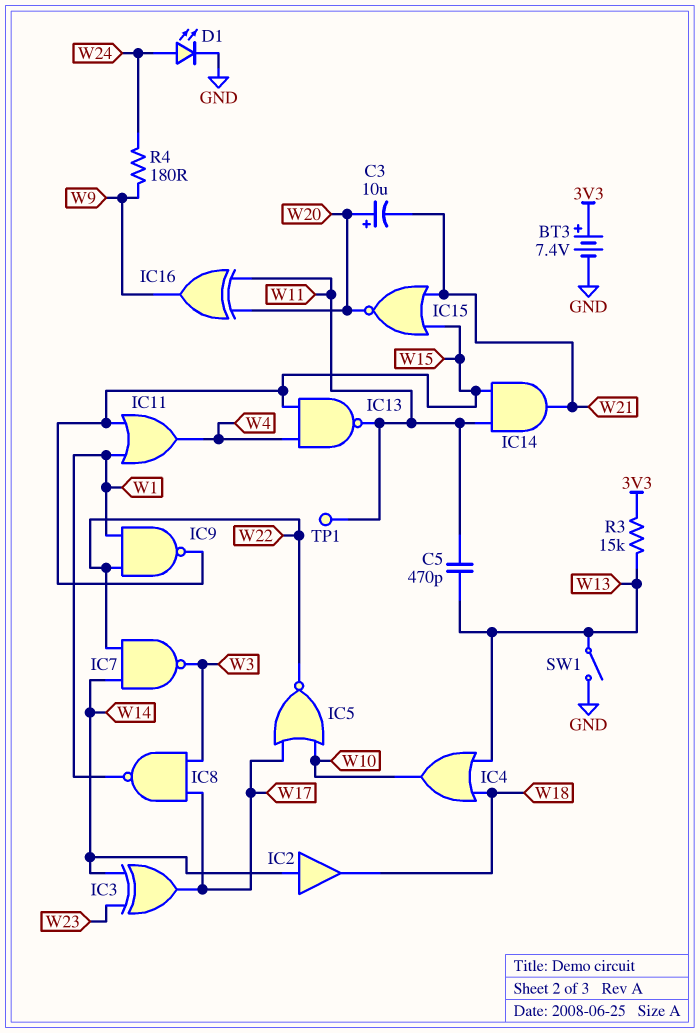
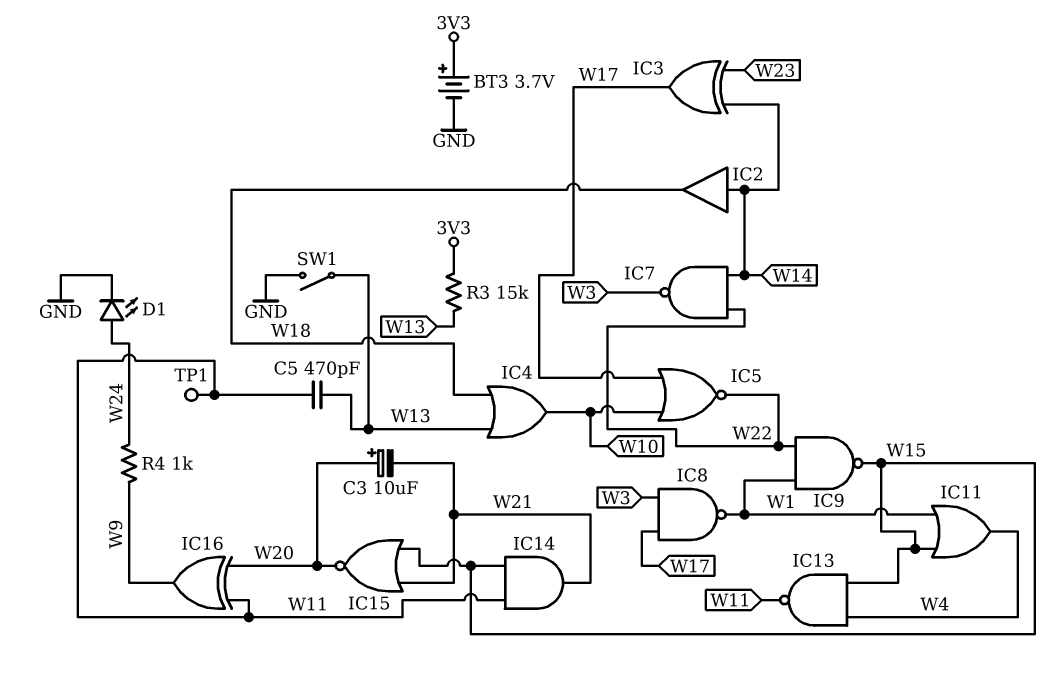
BT3: 7.4V (plus 3V3, minus GND) -> 3.7V (plus 3V3, minus GND)
R4: 180 (W9, W24) -> 1k (W9, W24)

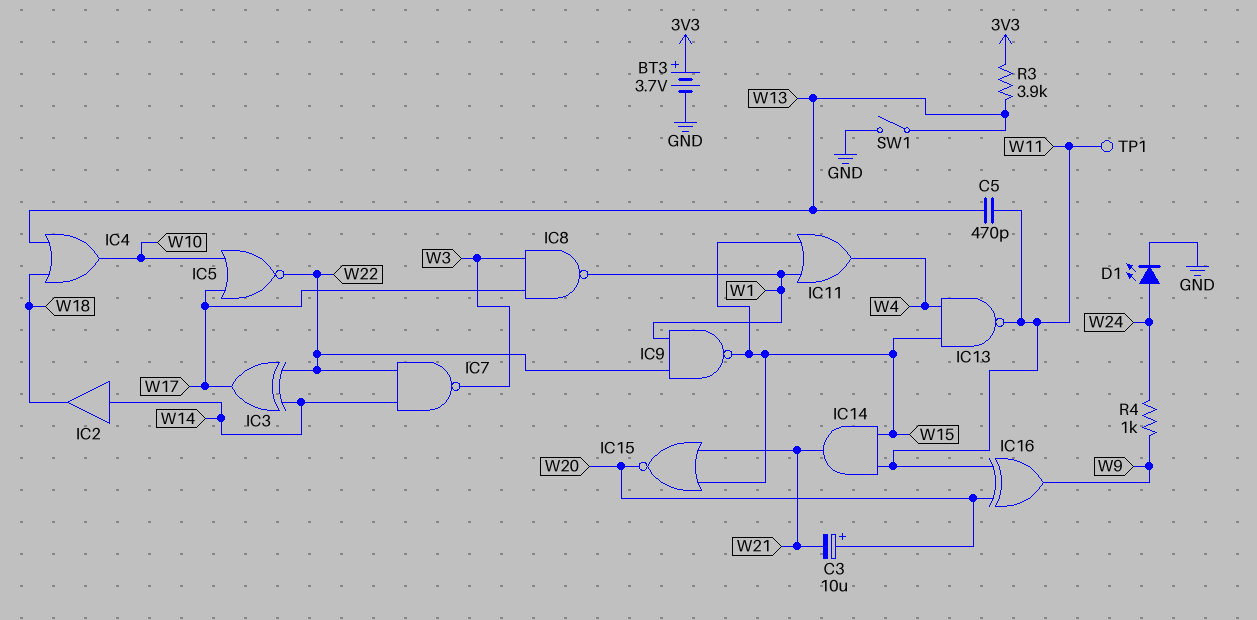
IC3: XOR (in W14, in W23, out W17) -> XOR (in W14, in W22, out W17)
R3: 15k (3V3, W13) -> 3.9k (3V3, W13)

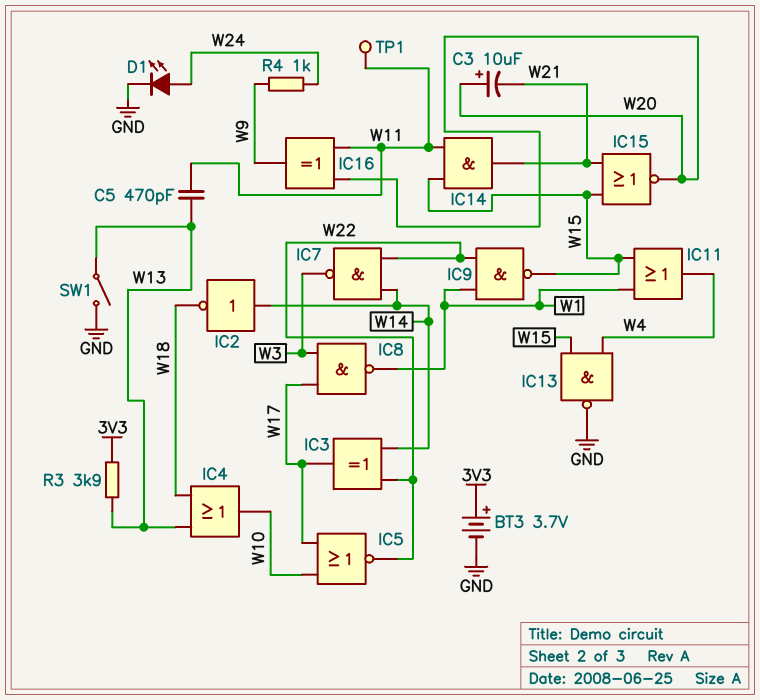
IC2: buffer (in W14, out W18) -> NOT (in W14, out W18)
IC13: NAND (in W4, in W15, out W11) -> NAND (in W4, in W15, out GND)

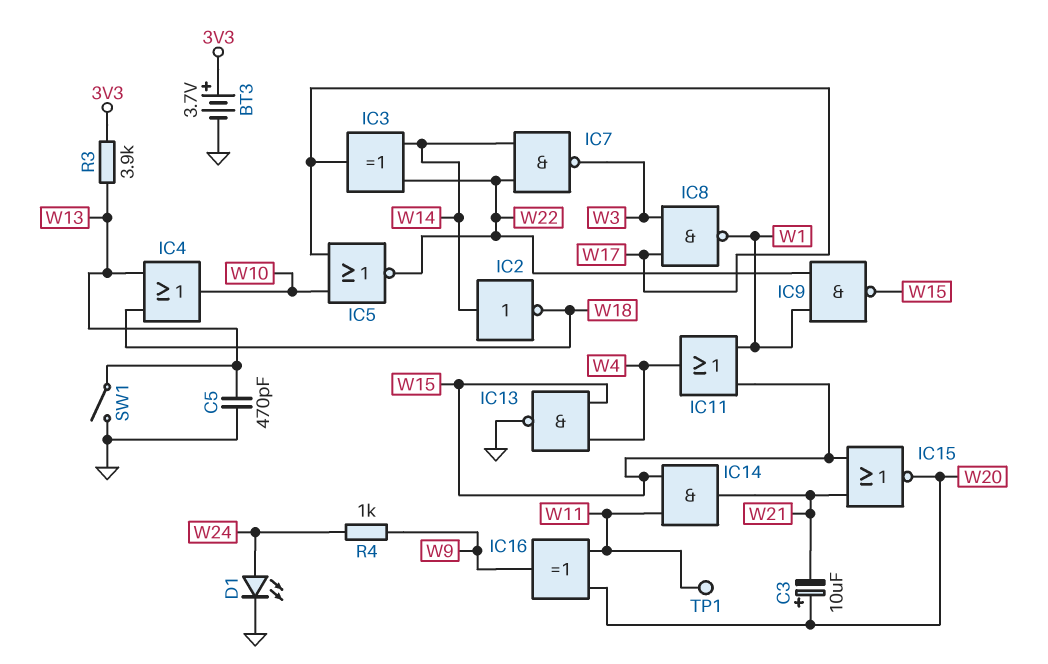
C5: 470pF (W11, W13) -> 470pF (GND, W13)

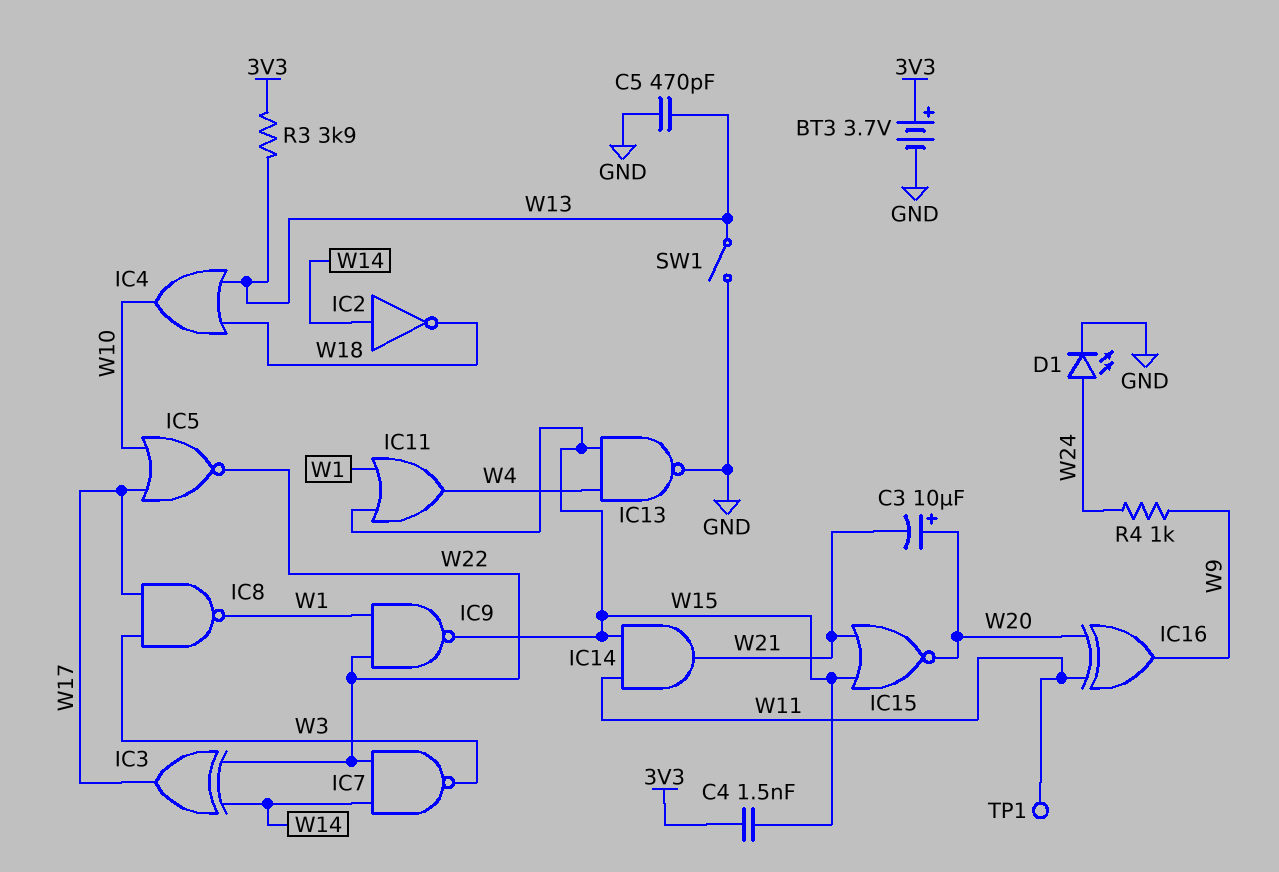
C4: none -> 1.5nF (3V3, W15)

